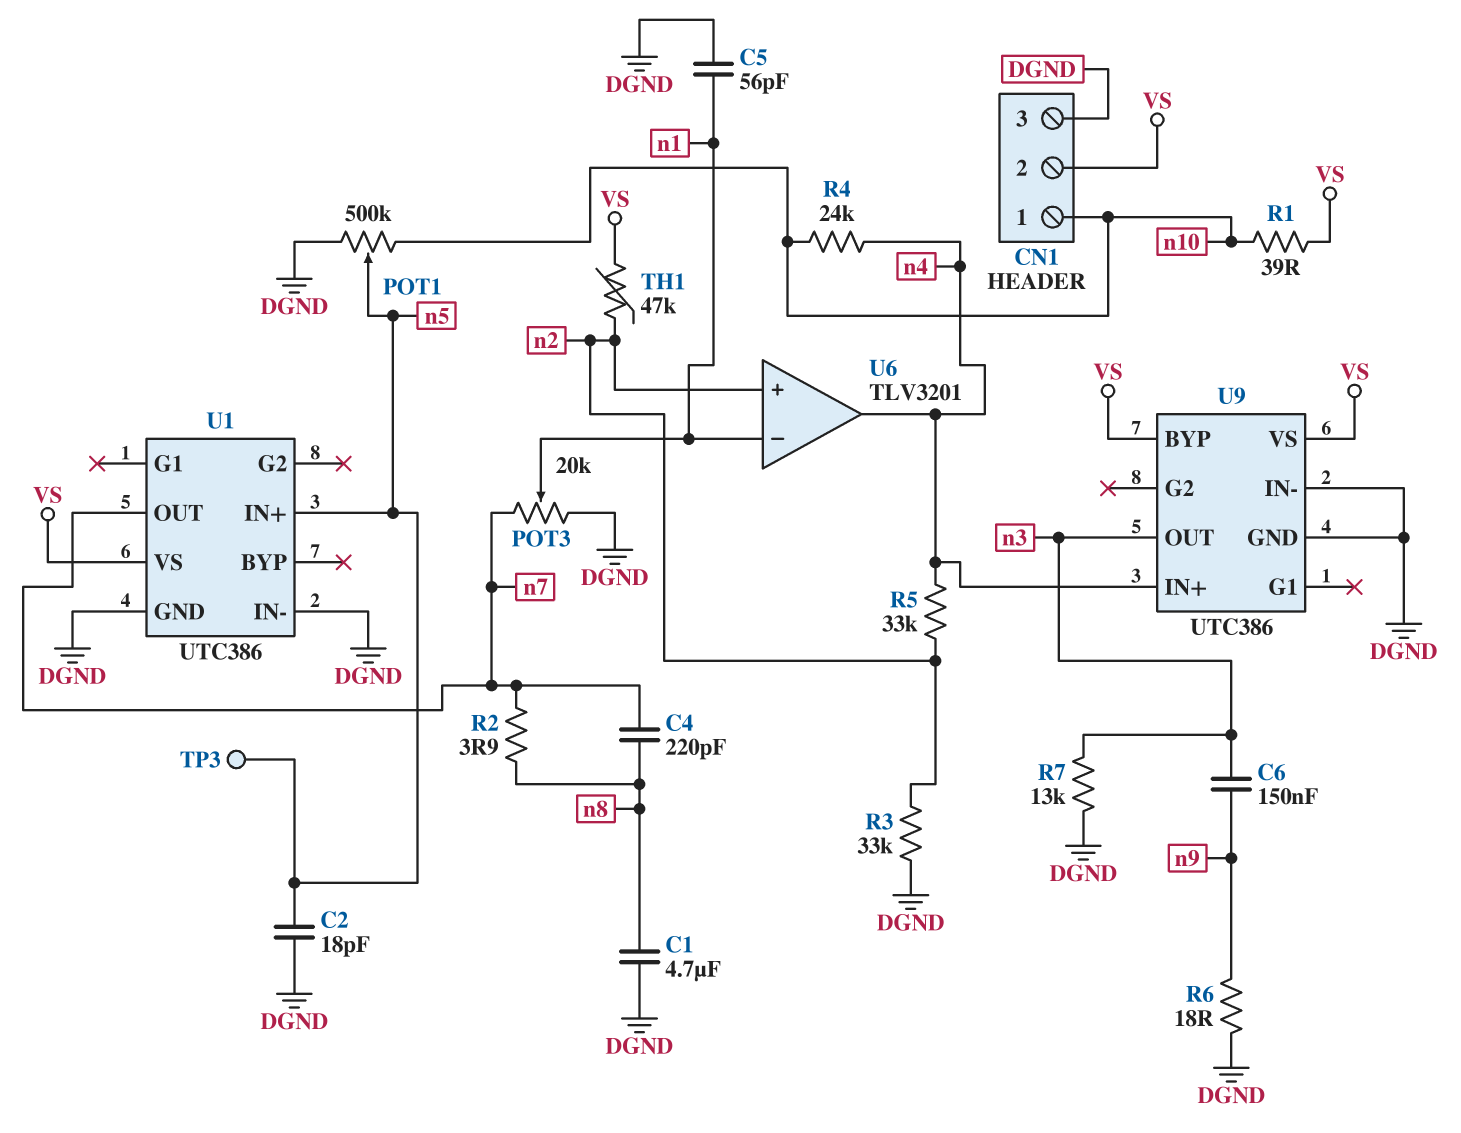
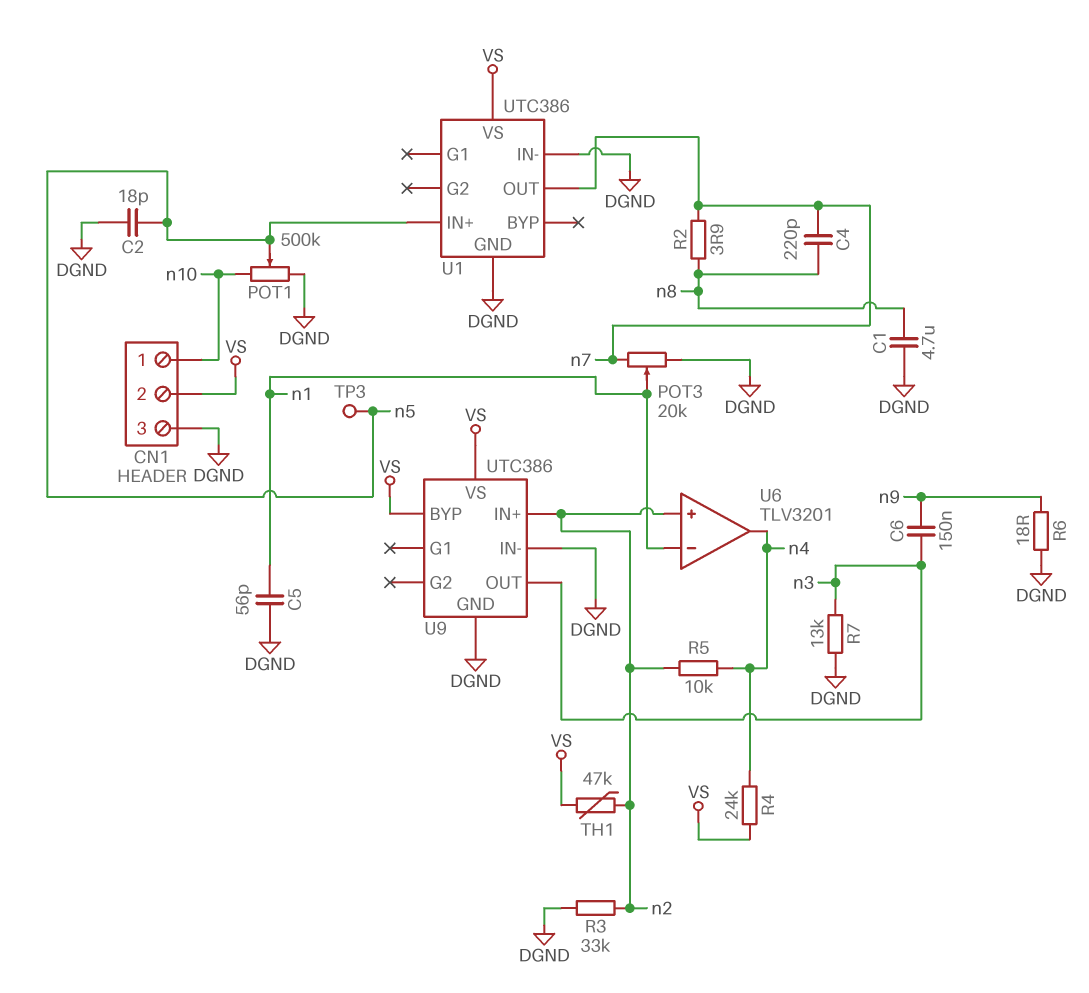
R1: 39 (VS, n10) -> none
R4: 24k (n4, n10) -> 24k (VS, n4)
R5: 33k (n2, n4) -> 10k (n2, n4)
U9 pin IN+: n4 -> n2

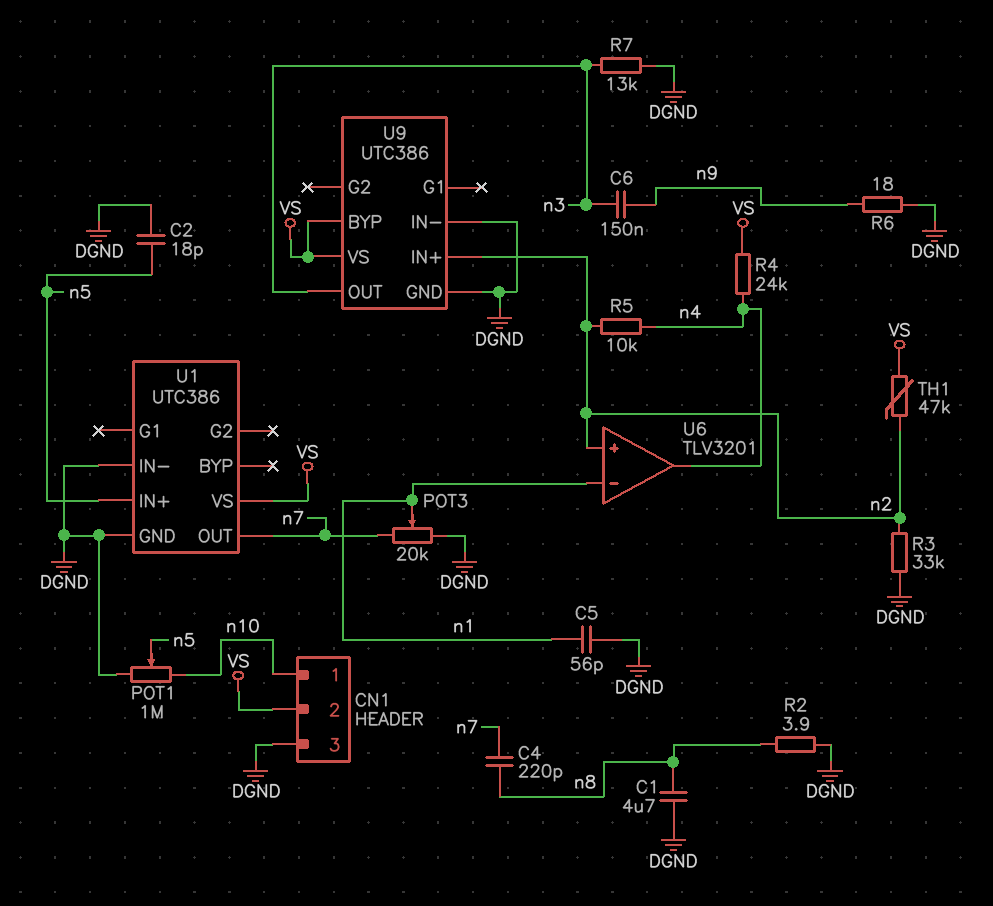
POT1: 500k (DGND, n10, wiper n5) -> 1M (DGND, n10, wiper n5)
R2: 3.9 (n7, n8) -> 3.9 (DGND, n8)
TP3: test point (n5) -> none

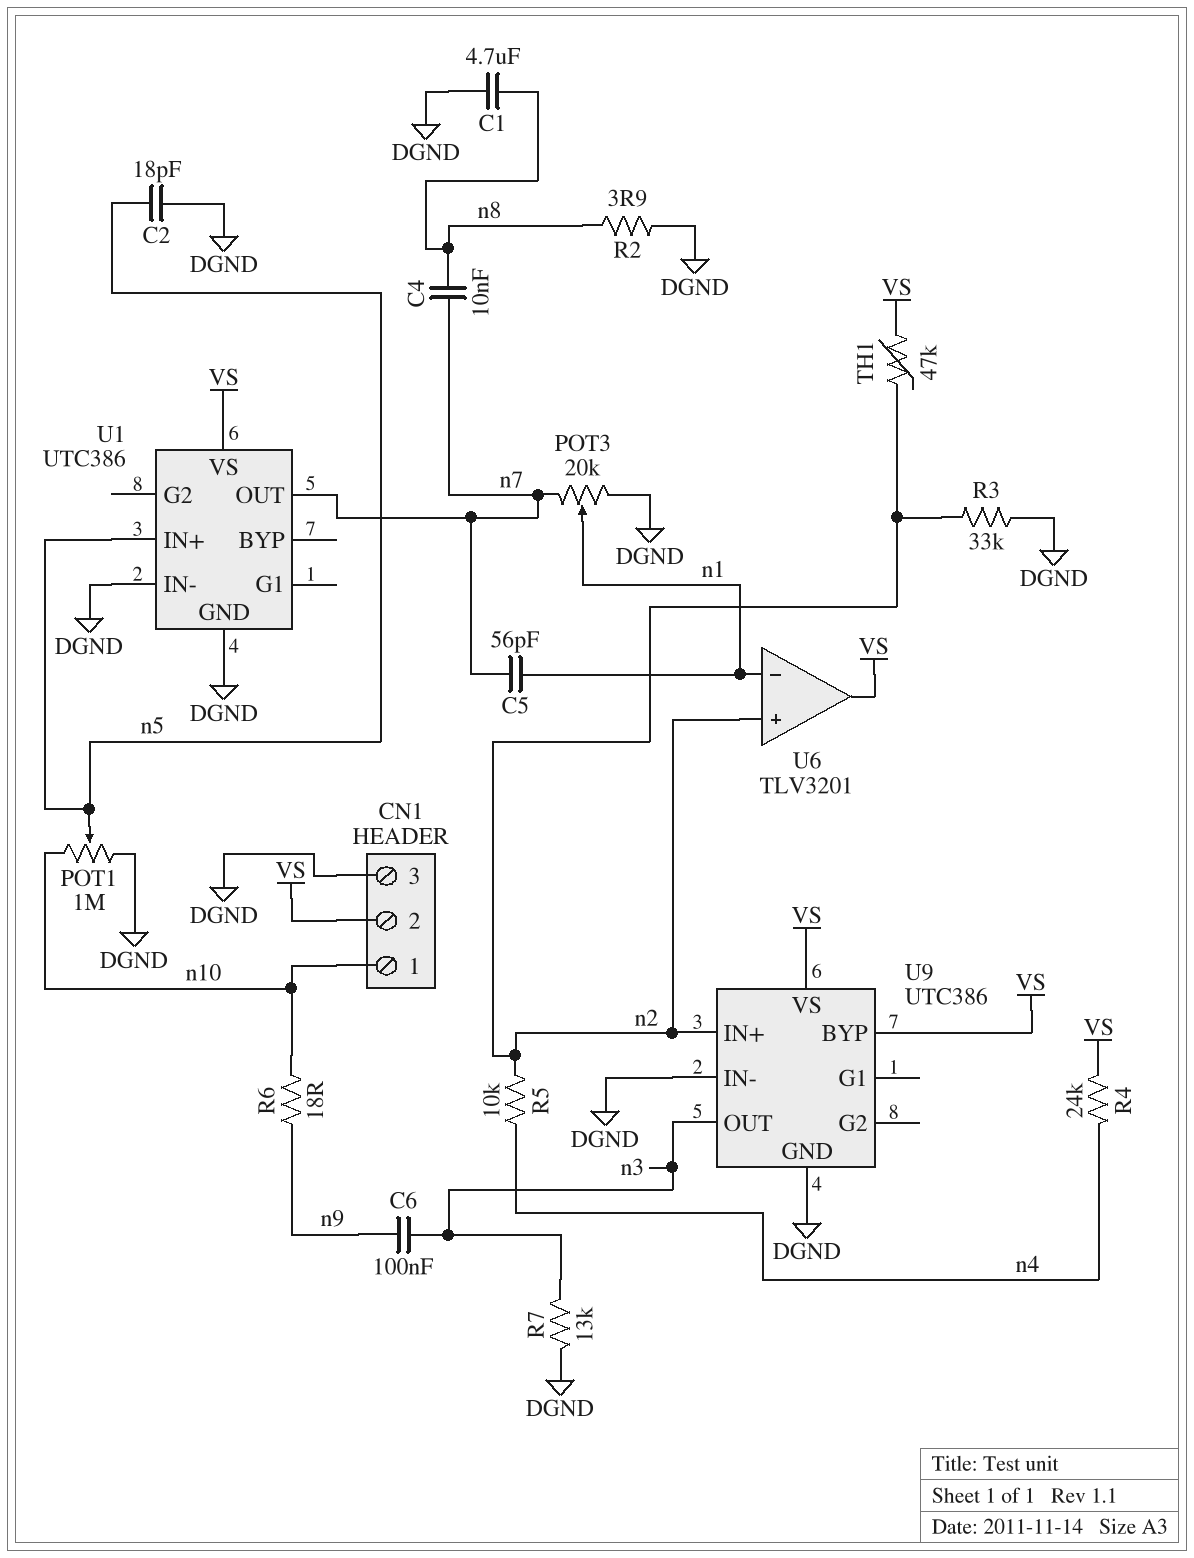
C4: 220pF (n7, n8) -> 10nF (n7, n8)
C5: 56pF (DGND, n1) -> 56pF (n1, n7)
C6: 150nF (n3, n9) -> 100nF (n3, n9)
R6: 18 (DGND, n9) -> 18 (n9, n10)
U6 pin out: n4 -> VS

